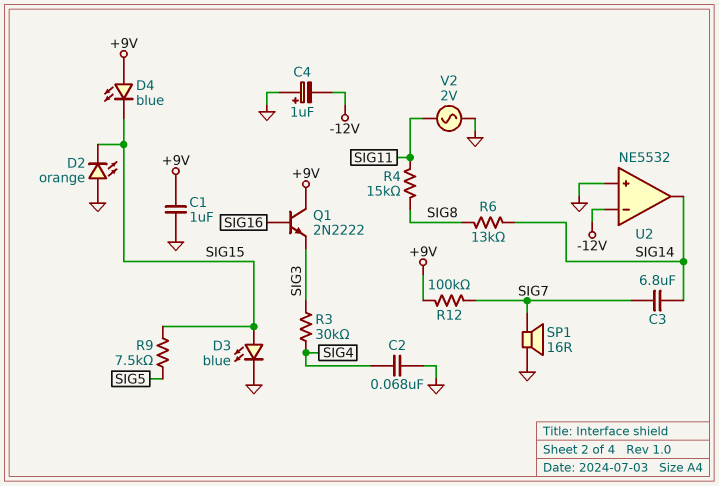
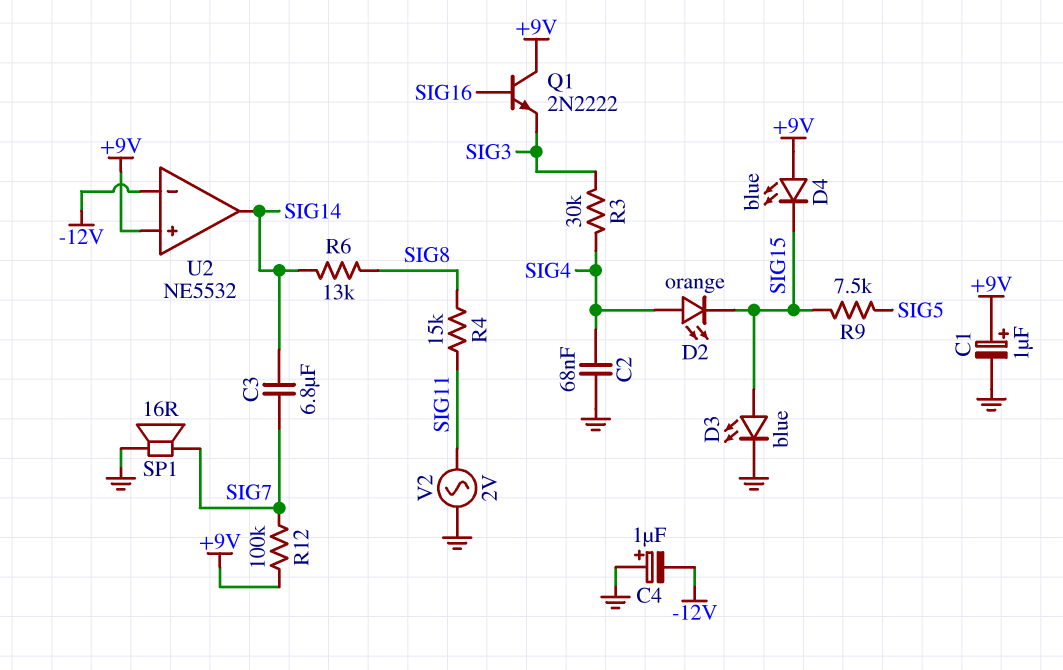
C1: 1uF (+9V, GND) -> 1uF (plus +9V, minus GND)
D2: LED orange (A GND, K SIG15) -> LED orange (A SIG4, K SIG15)
U2 pin in+: GND -> +9V

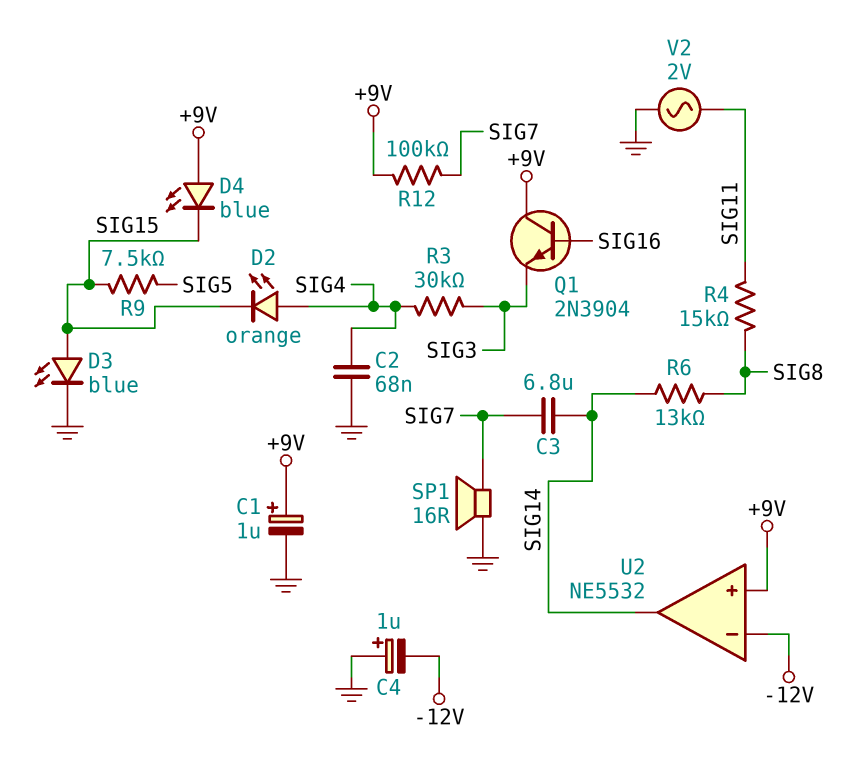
Q1: NPN 2N2222 (B SIG16, C +9V, E SIG3) -> NPN 2N3904 (B SIG16, C +9V, E SIG3)

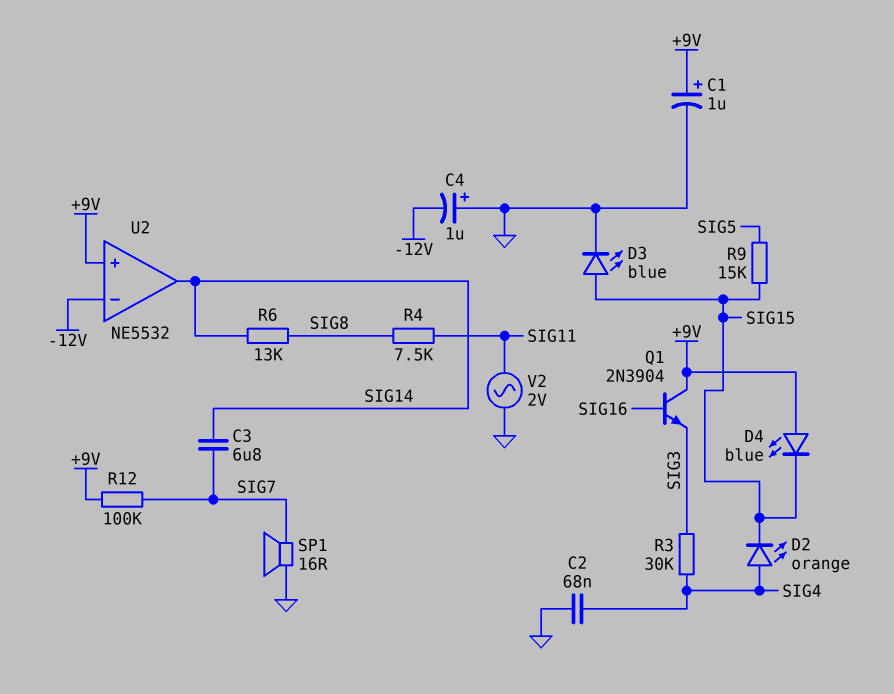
R4: 15k (SIG8, SIG11) -> 7.5k (SIG8, SIG11)
R9: 7.5k (SIG5, SIG15) -> 15k (SIG5, SIG15)

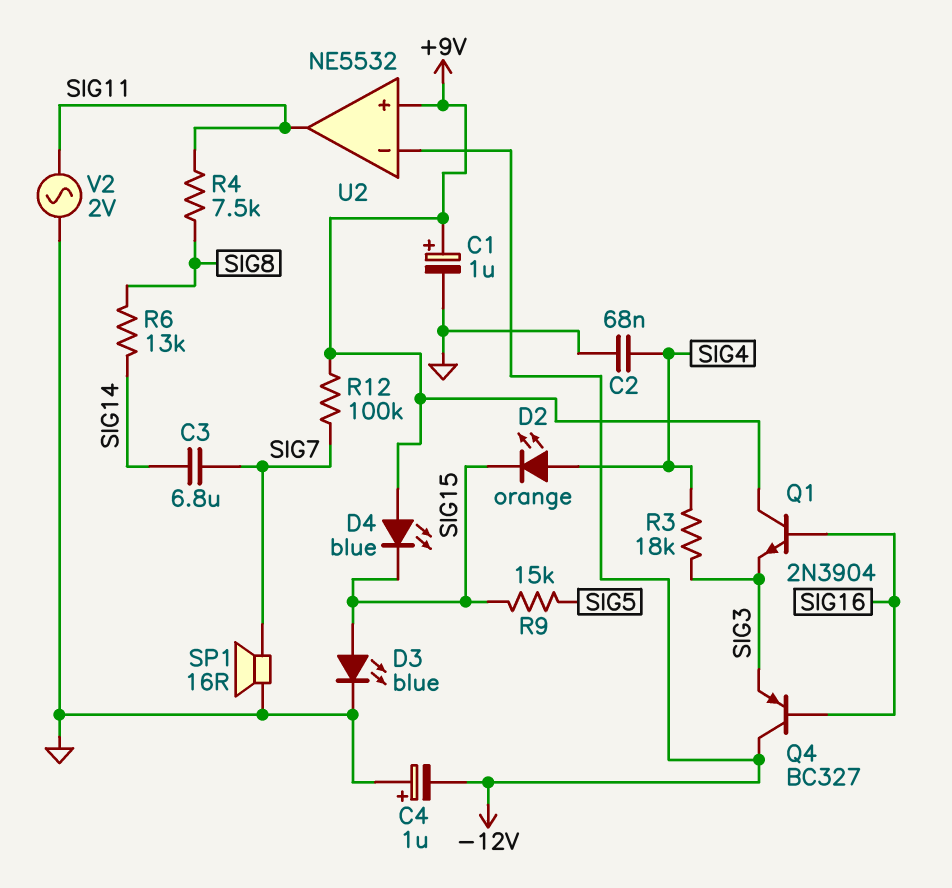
Q4: none -> PNP BC327 (B SIG16, C -12V, E SIG3)
R3: 30k (SIG3, SIG4) -> 18k (SIG3, SIG4)
U2 pin out: SIG14 -> SIG11

